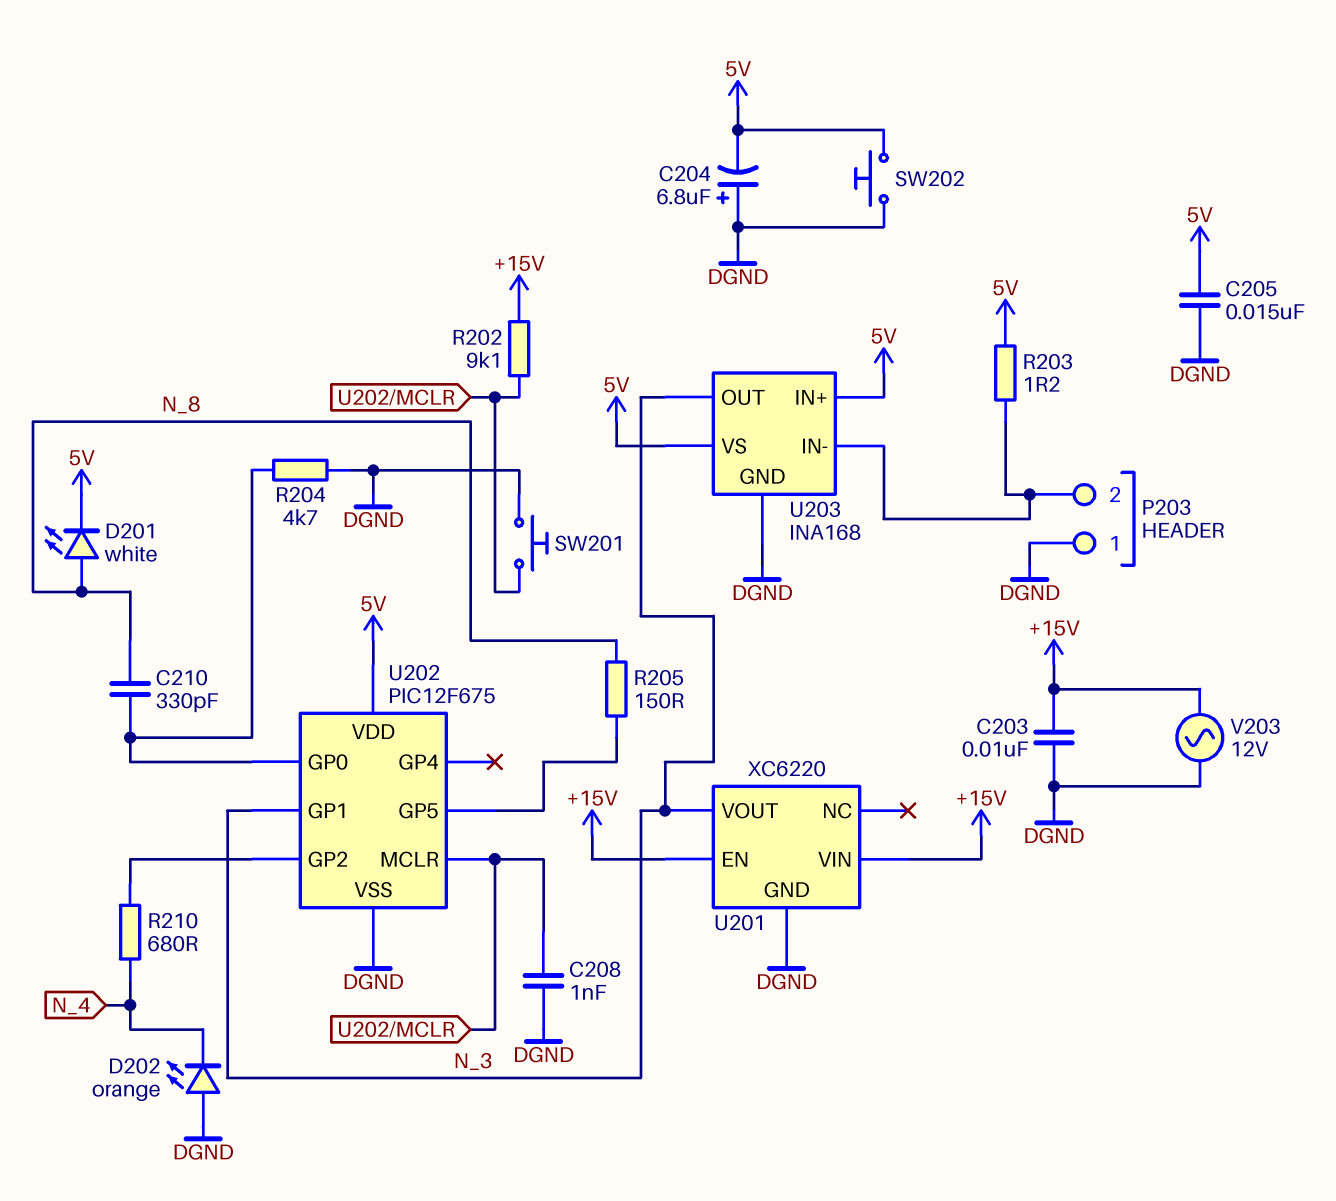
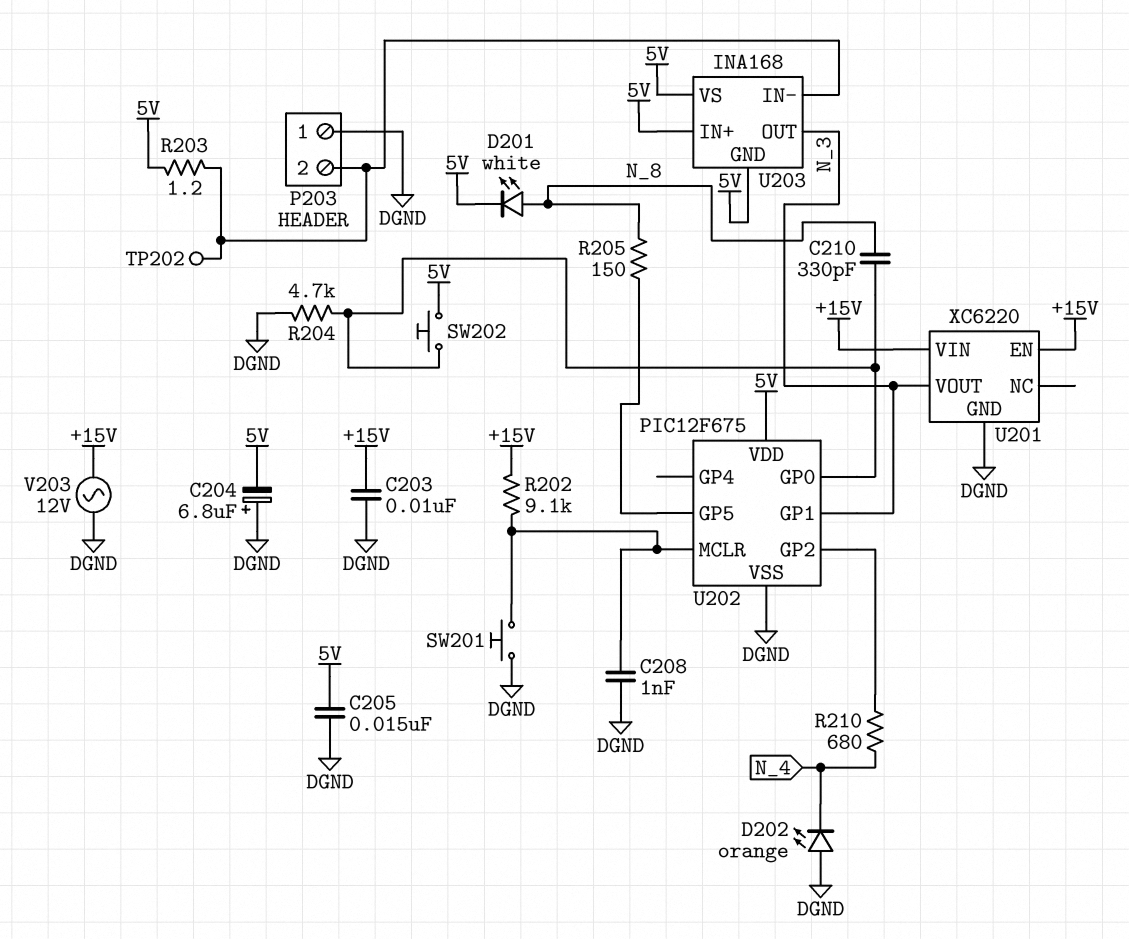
SW202: button (5V, DGND) -> button (5V, U202/GP0)
TP202: none -> test point (P203/2)
U203 pin GND: DGND -> 5V

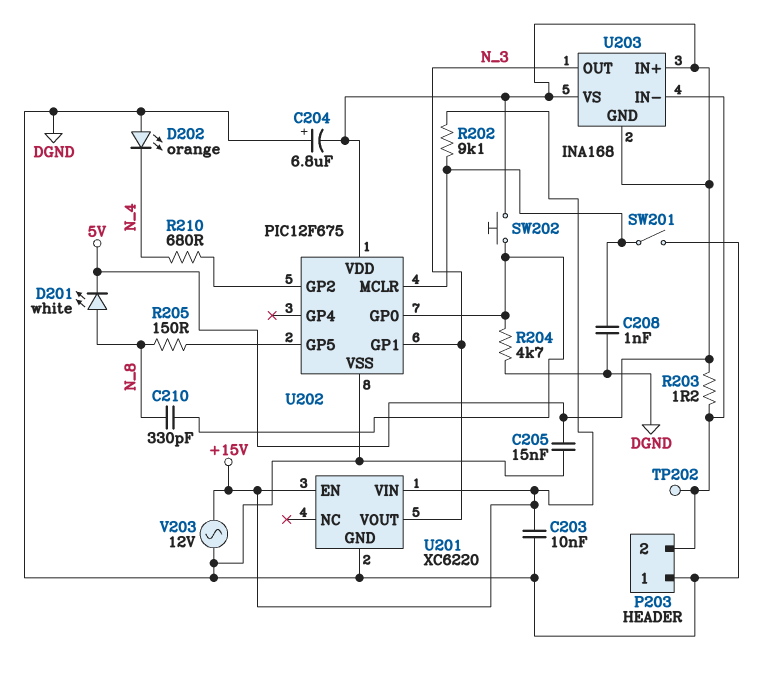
SW201: button (DGND, U202/MCLR) -> switch (DGND, U202/MCLR)

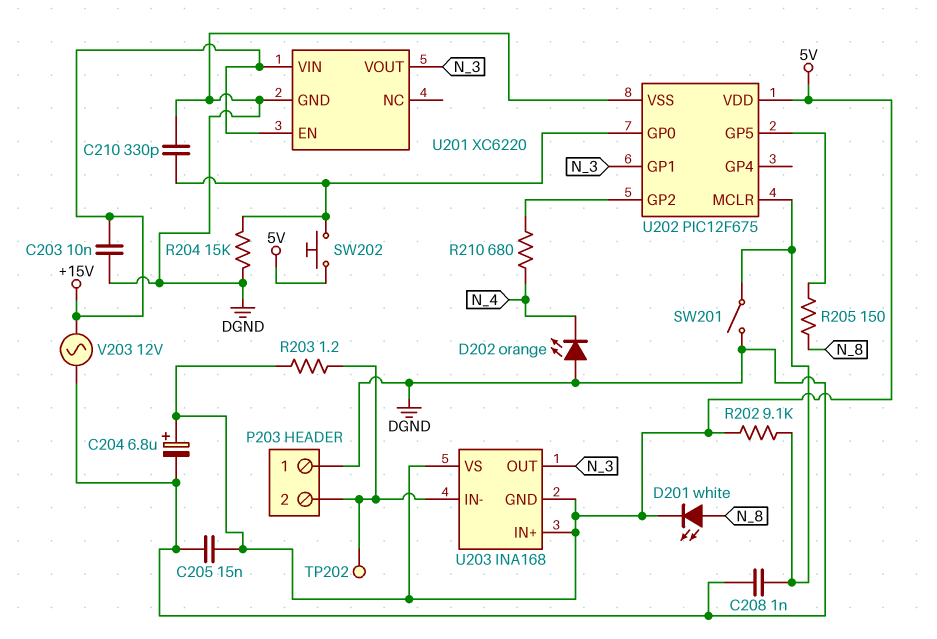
C204: 6.8uF (plus DGND, minus 5V) -> 6.8uF (plus 5V, minus DGND)
C210: 330pF (N_8, U202/GP0) -> 330pF (DGND, U202/GP0)
R202: 9.1k (+15V, U202/MCLR) -> 9.1k (5V, U202/MCLR)
R204: 4.7k (DGND, U202/GP0) -> 15k (DGND, U202/GP0)

